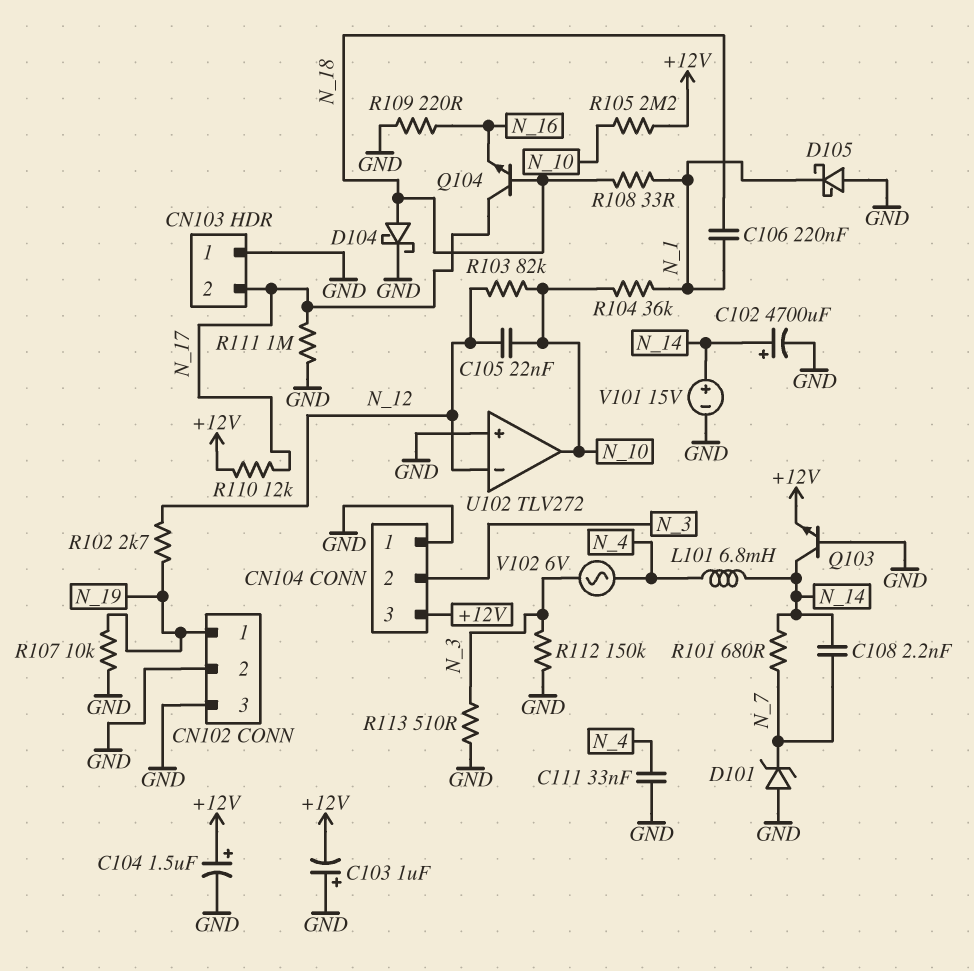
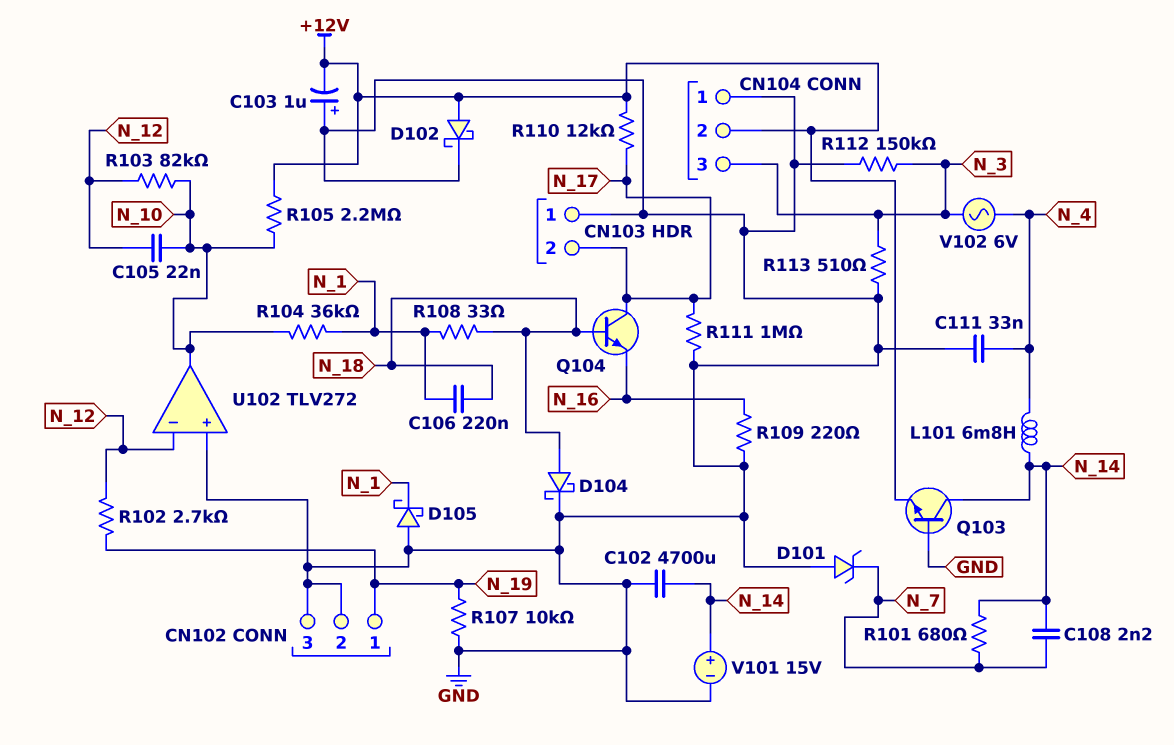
C102: 4700uF (plus N_14, minus GND) -> 4700uF (GND, N_14)
C104: 1.5uF (plus +12V, minus GND) -> none
CN104 pin 2: N_3 -> +12V
CN104 pin 3: +12V -> N_3
D102: none -> schottky (A +12V, K GND)

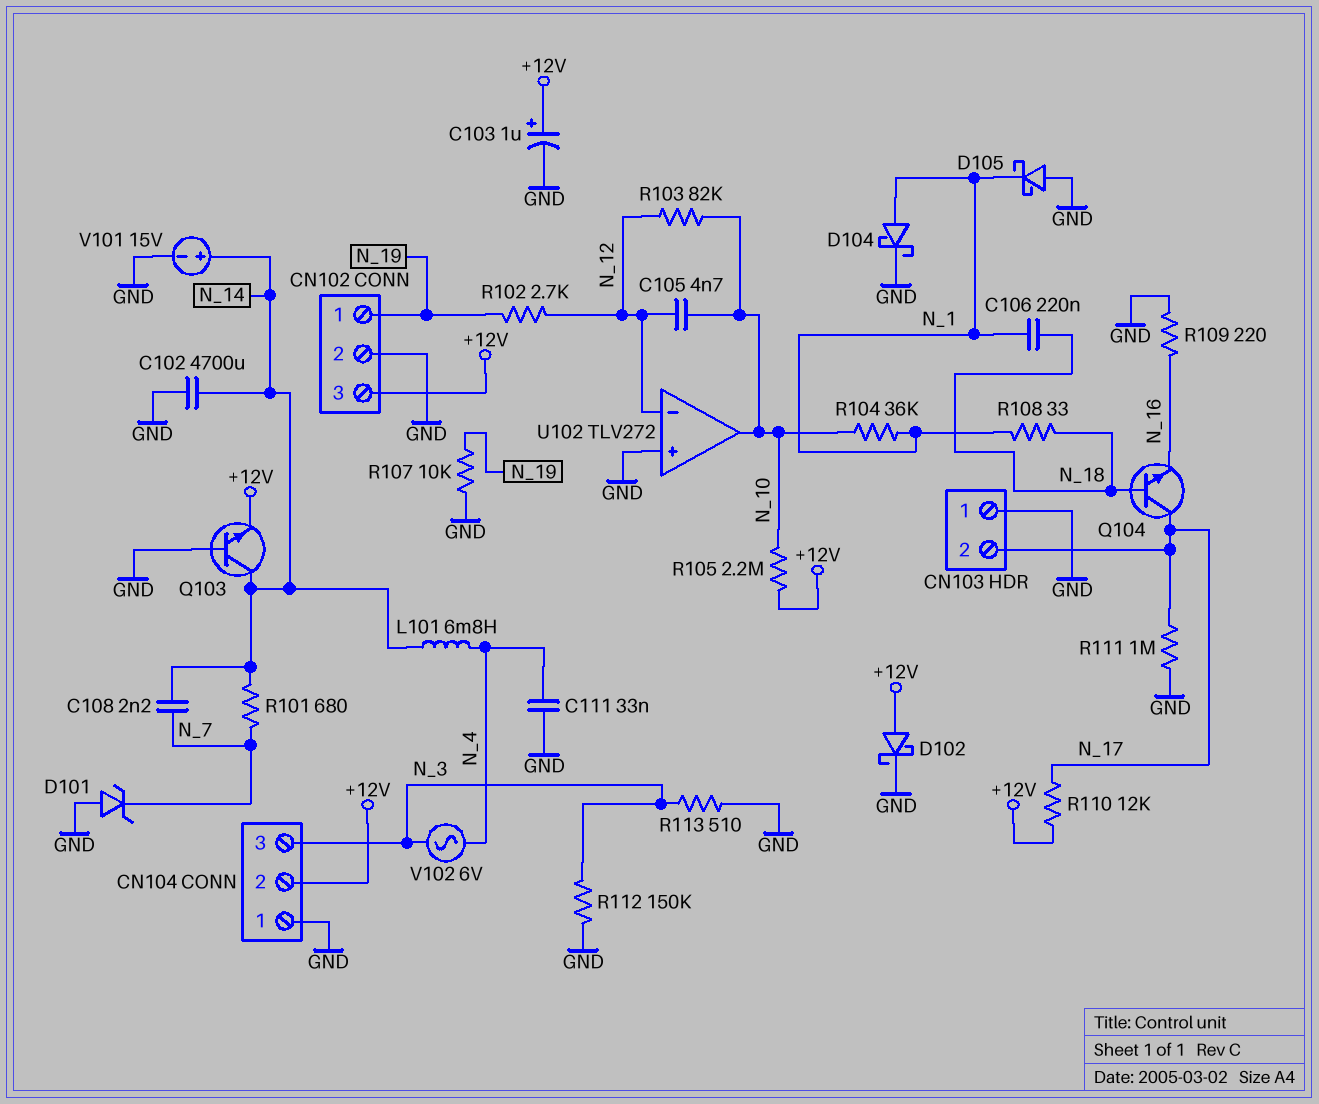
C103: 1uF (plus GND, minus +12V) -> 1uF (plus +12V, minus GND)
C105: 22nF (N_10, N_12) -> 4.7nF (N_10, N_12)
CN102 pin 3: GND -> +12V
D104: schottky (A N_18, K GND) -> schottky (A N_1, K GND)

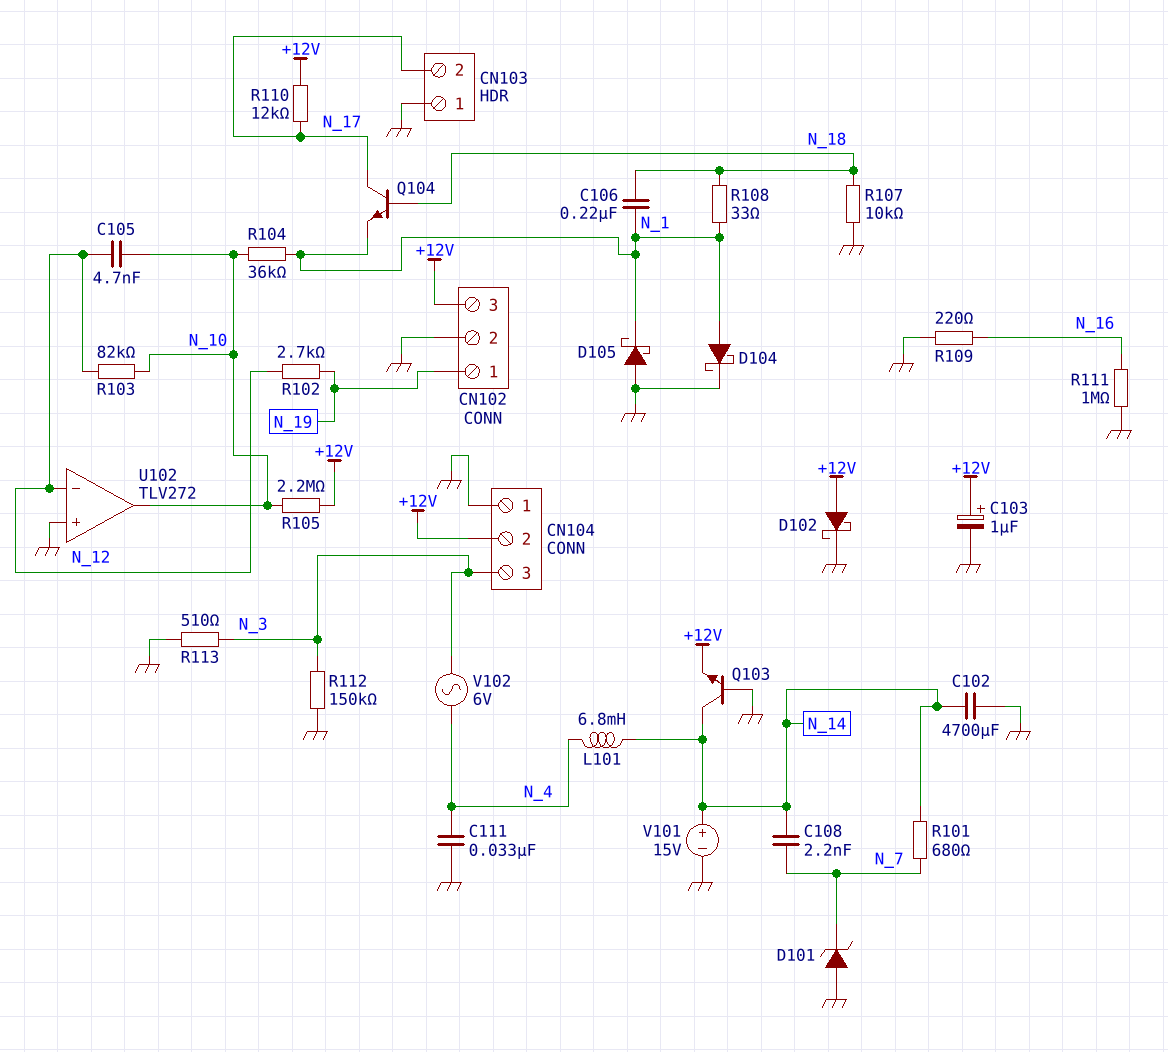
Q104: NPN (B N_18, C N_17, E N_16) -> NPN (B N_18, C N_17, E N_1)
R107: 10k (GND, N_19) -> 10k (GND, N_18)
R111: 1M (GND, N_17) -> 1M (GND, N_16)

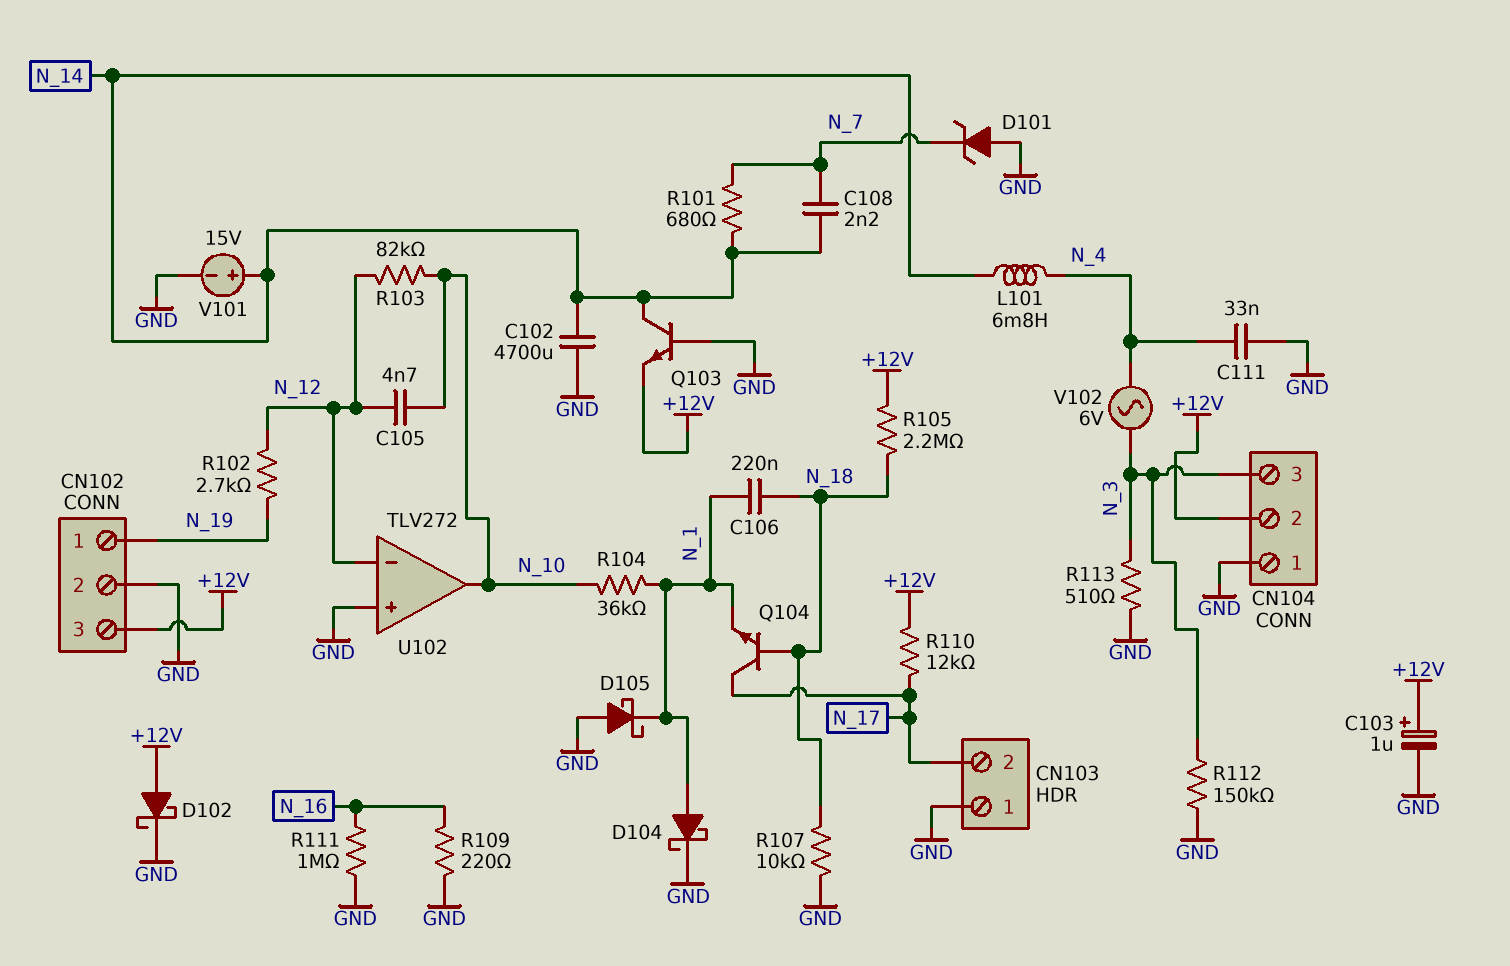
R105: 2.2M (+12V, N_10) -> 2.2M (+12V, N_18)
R108: 33 (N_1, N_18) -> none

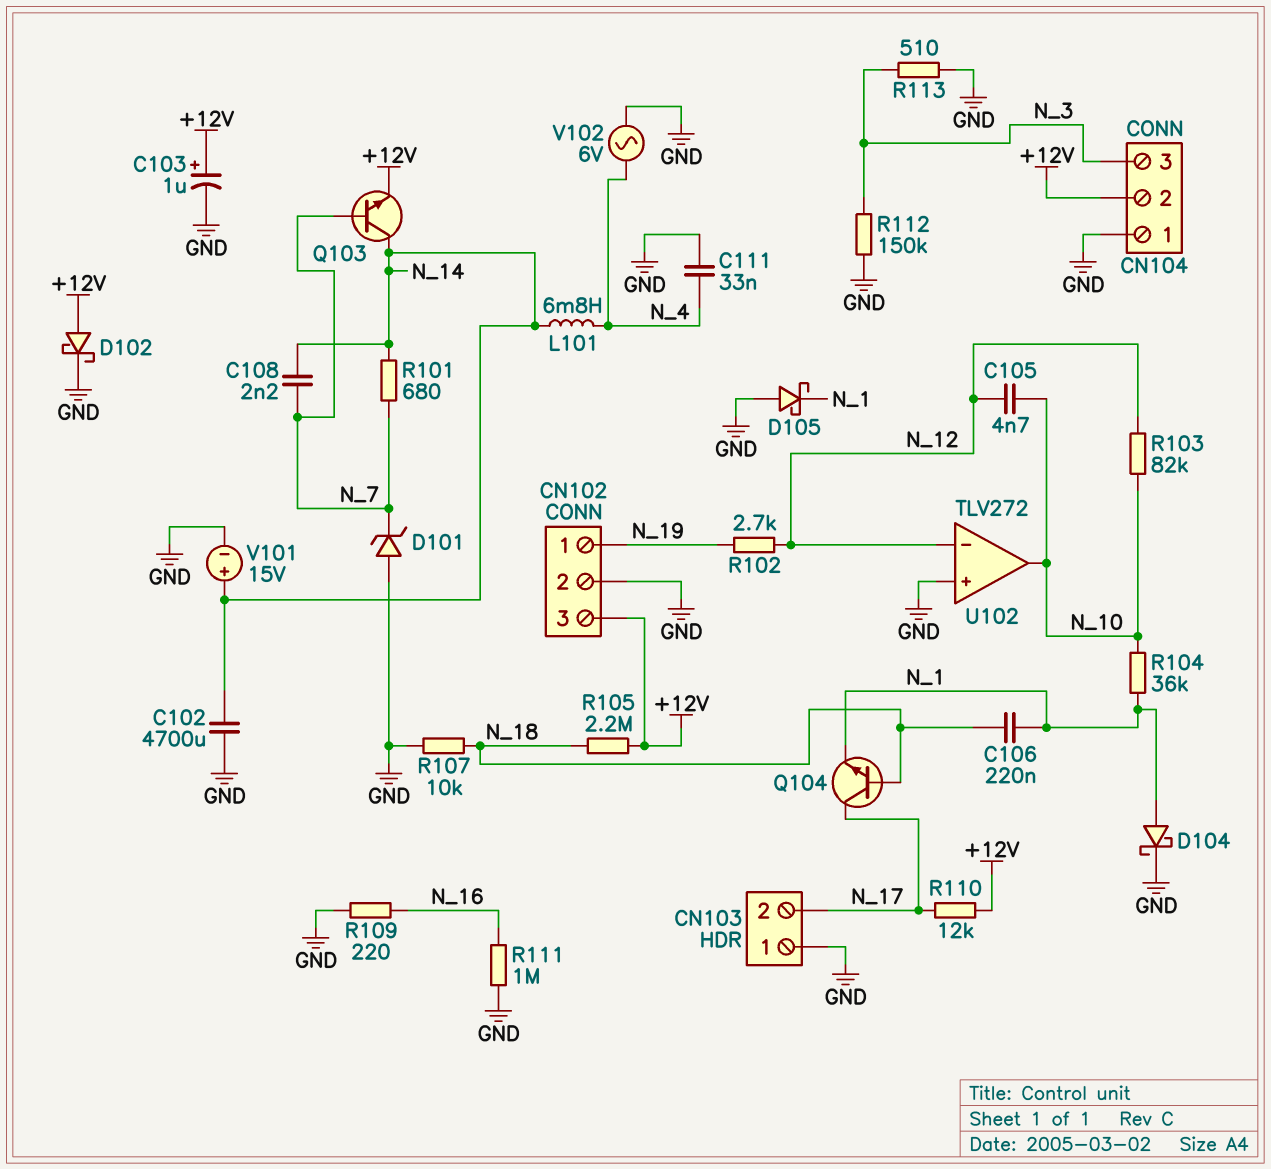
Q103: NPN (B GND, C N_14, E +12V) -> NPN (B N_7, C N_14, E +12V)
V102: AC 6V (N_3, N_4) -> AC 6V (GND, N_4)

